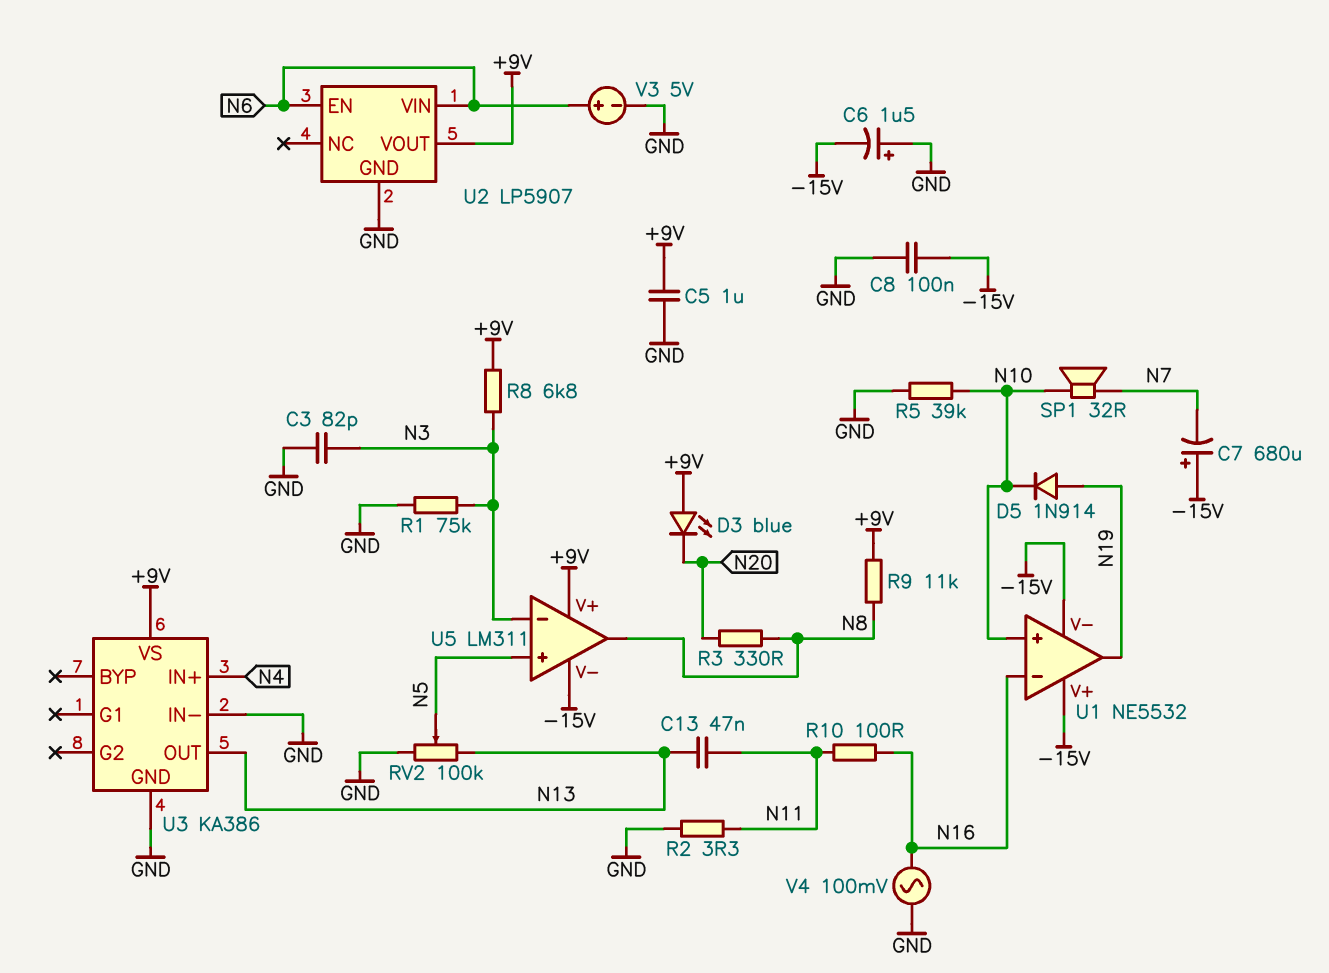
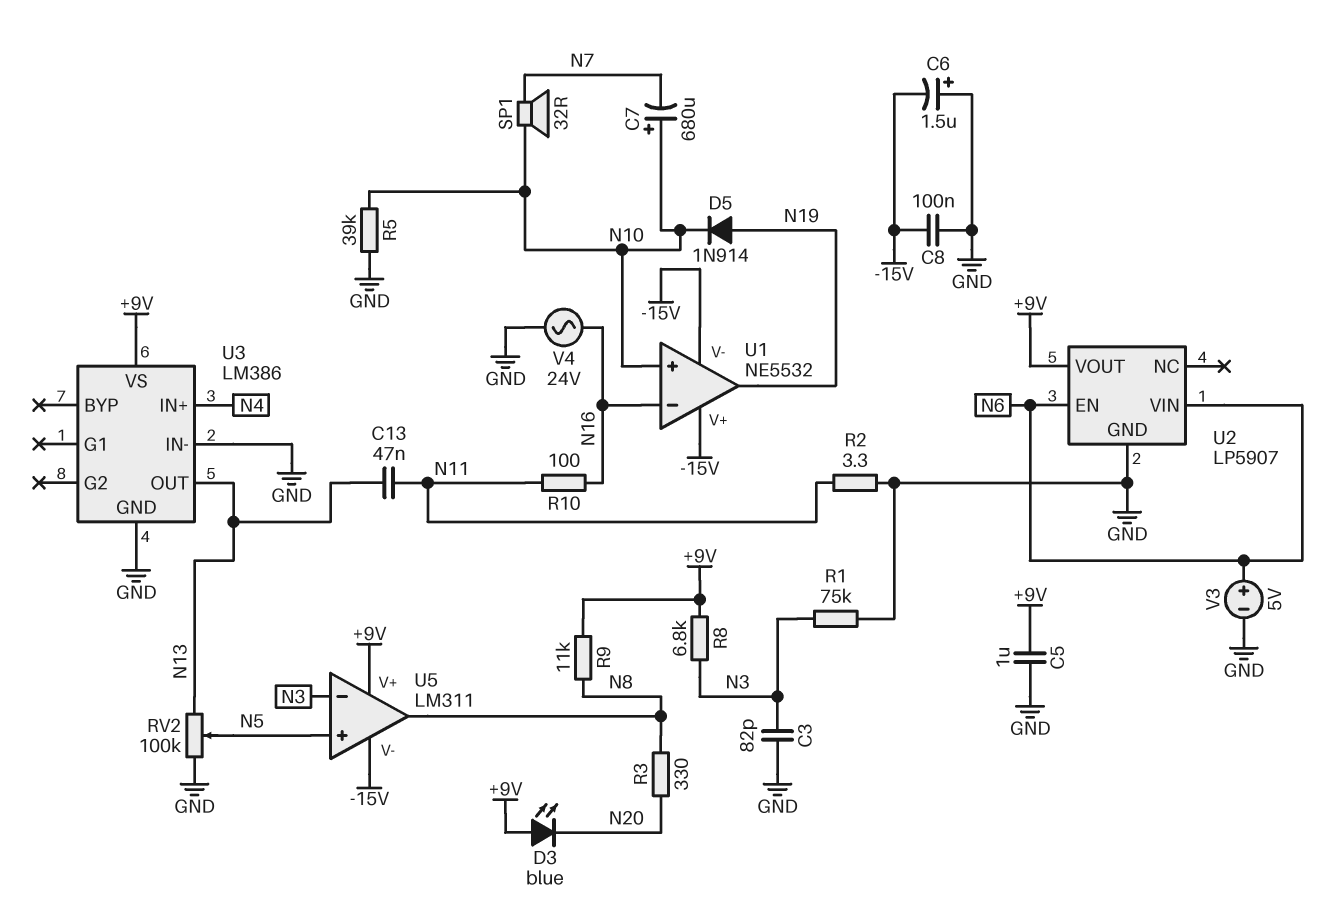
C7: 680uF (plus -15V, minus N7) -> 680uF (plus N10, minus N7)
U3: KA386 -> LM386
V4: AC 100mV (GND, N16) -> AC 24V (GND, N16)

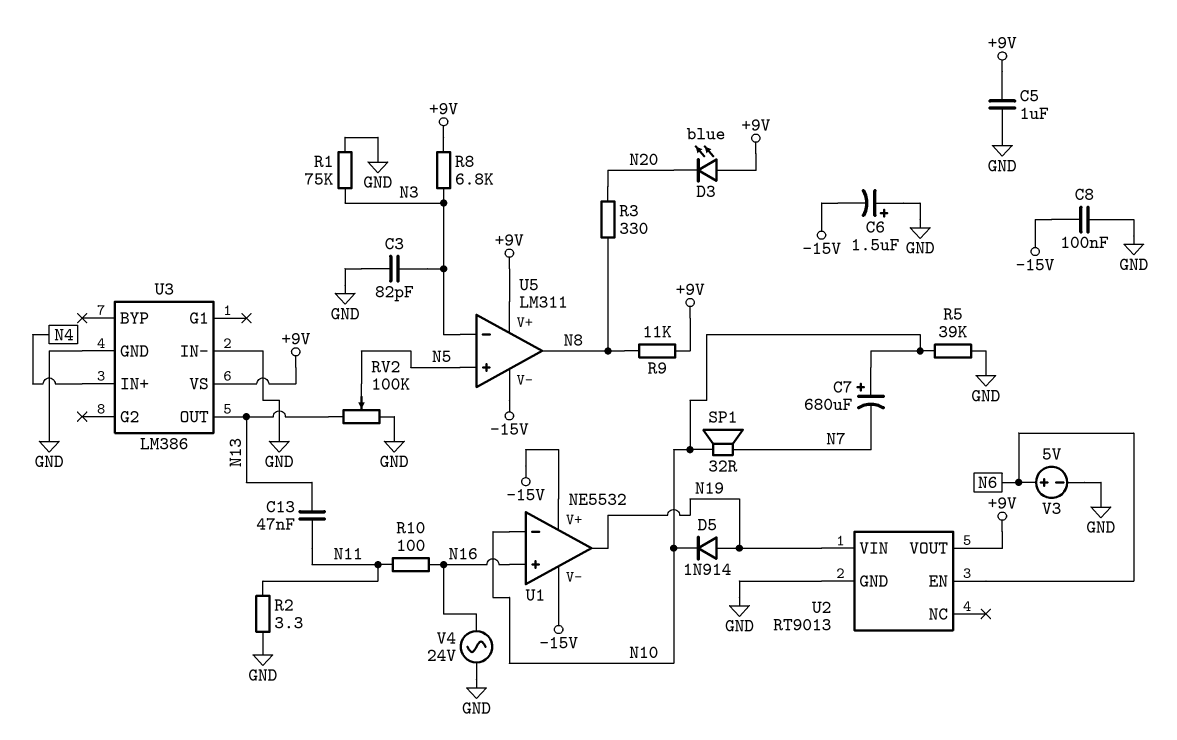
U1 pin in+: N10 -> N16
U1 pin in-: N16 -> N10
U2: LP5907 -> RT9013
U2 pin VIN: N6 -> N19

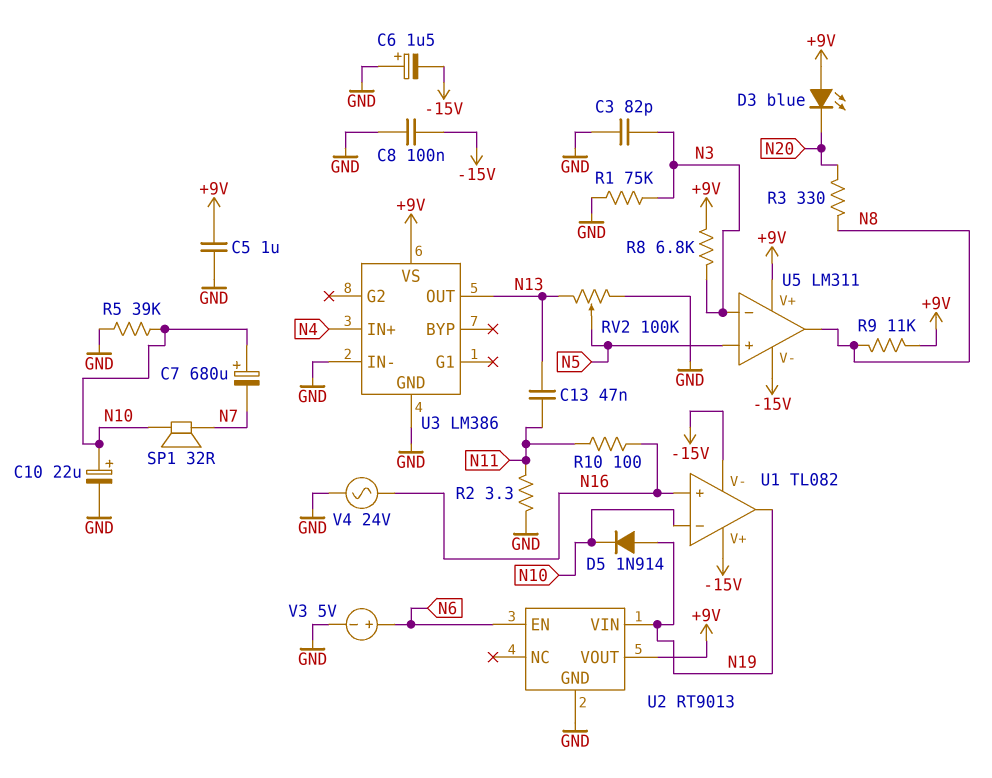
C10: none -> 22uF (plus N10, minus GND)
U1: NE5532 -> TL082

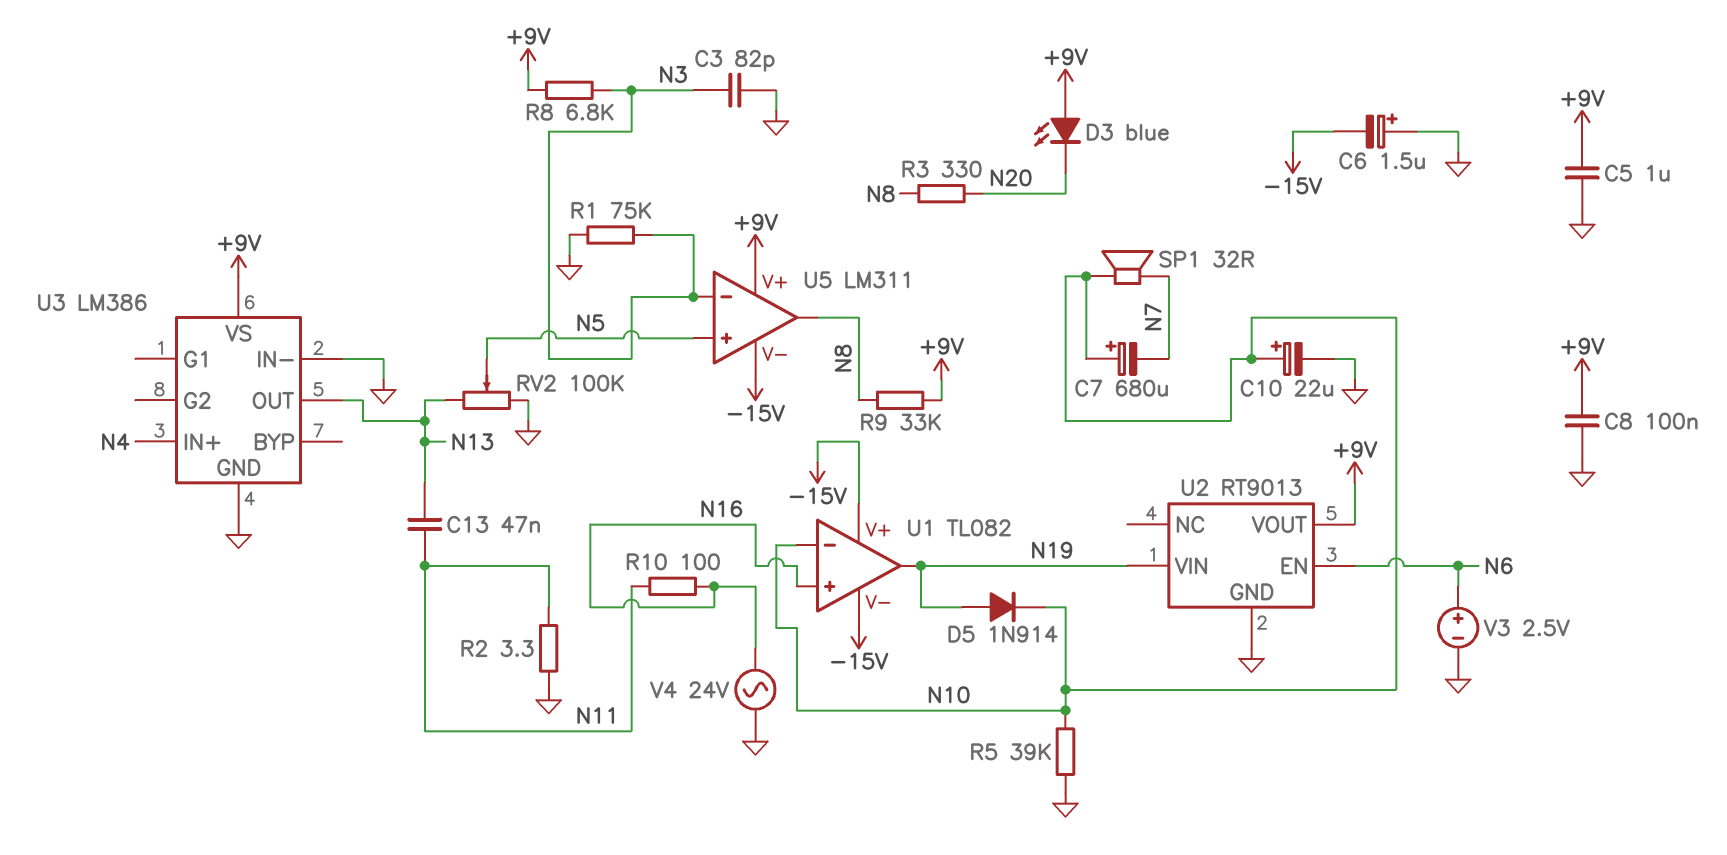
C8: 100nF (-15V, GND) -> 100nF (+9V, GND)
R9: 11k (+9V, N8) -> 33k (+9V, N8)
V3: 5V (plus N6, minus GND) -> 2.5V (plus N6, minus GND)

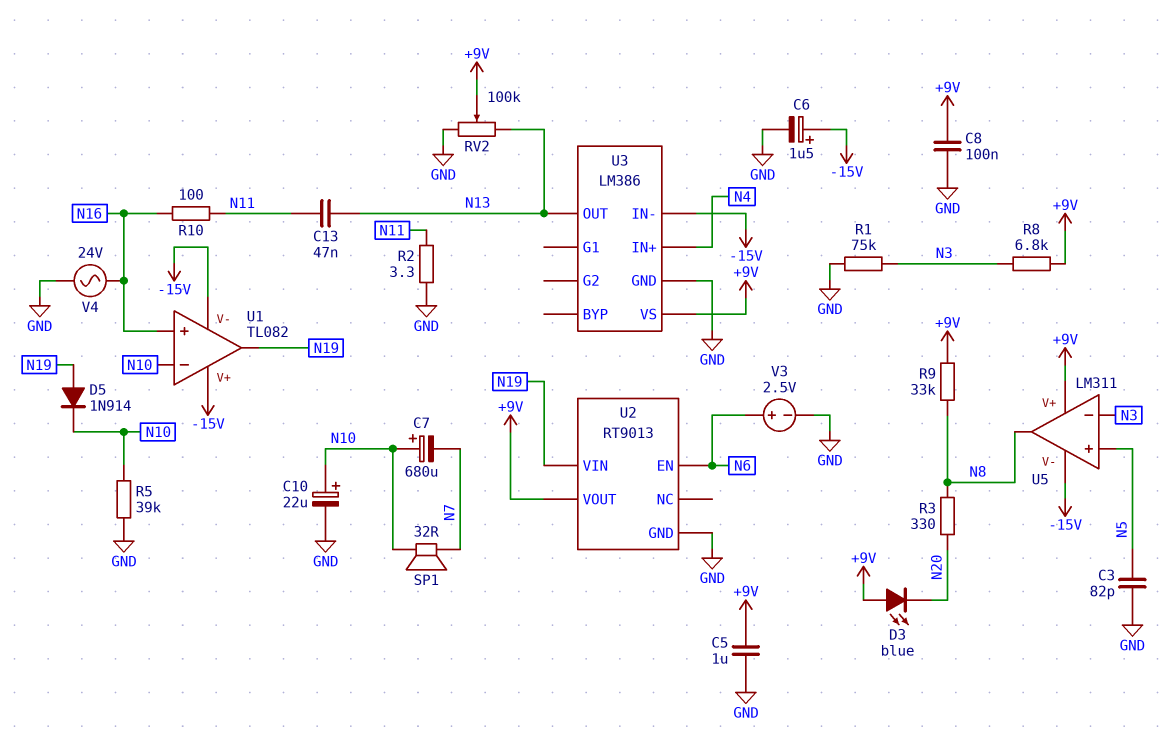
C3: 82pF (GND, N3) -> 82pF (GND, N5)
C6: 1.5uF (plus GND, minus -15V) -> 1.5uF (plus -15V, minus GND)
RV2: 100k (GND, N13, wiper N5) -> 100k (GND, N13, wiper +9V)
U3 pin IN-: GND -> -15V

